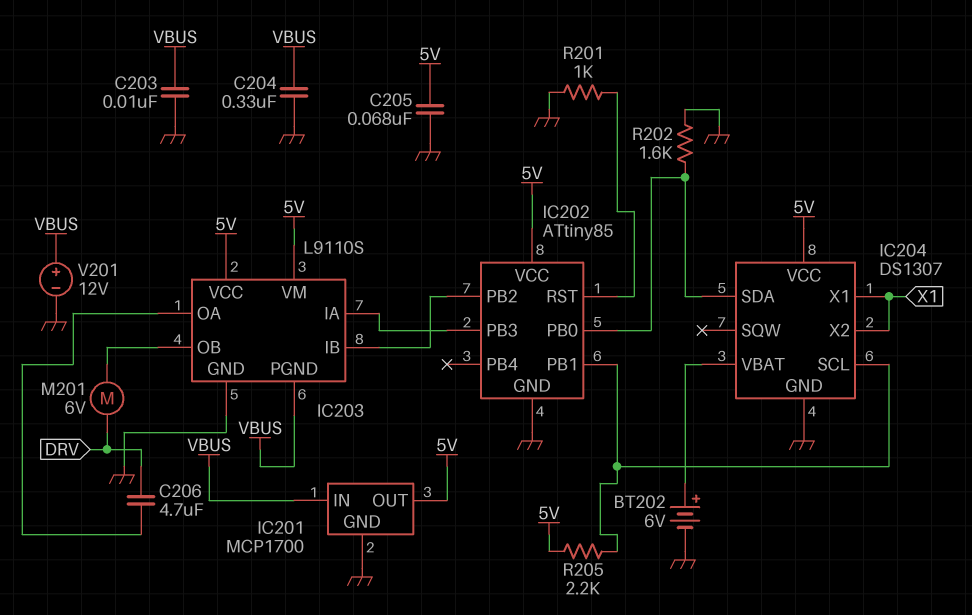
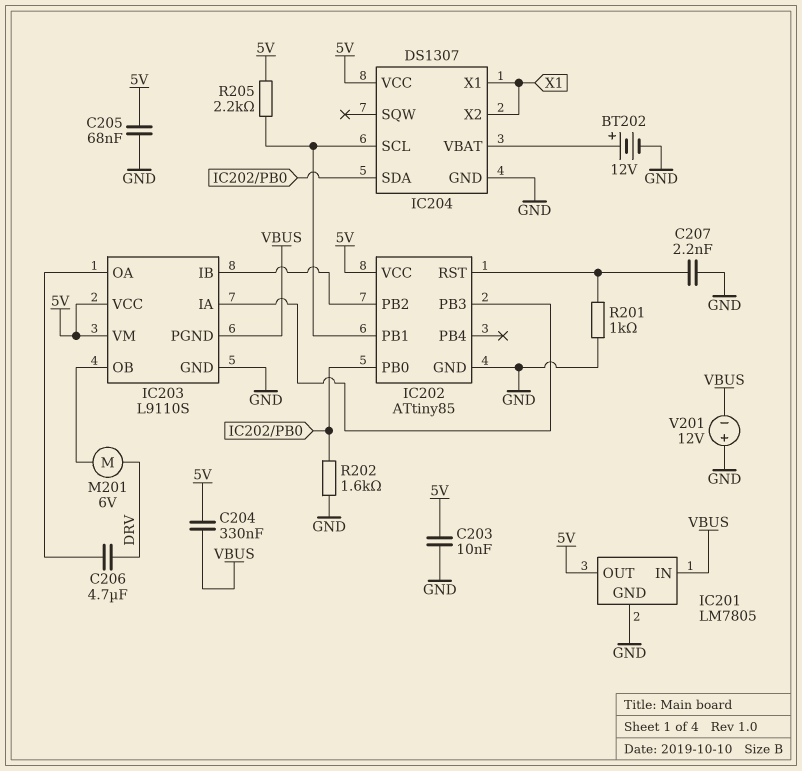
BT202: 6V (plus IC204/VBAT, minus GND) -> 12V (plus IC204/VBAT, minus GND)
C203: 10nF (GND, VBUS) -> 10nF (5V, GND)
C204: 330nF (GND, VBUS) -> 330nF (5V, VBUS)
C207: none -> 2.2nF (GND, IC202/RST)
IC201: MCP1700 -> LM7805
V201: 12V (plus VBUS, minus GND) -> 12V (plus GND, minus VBUS)

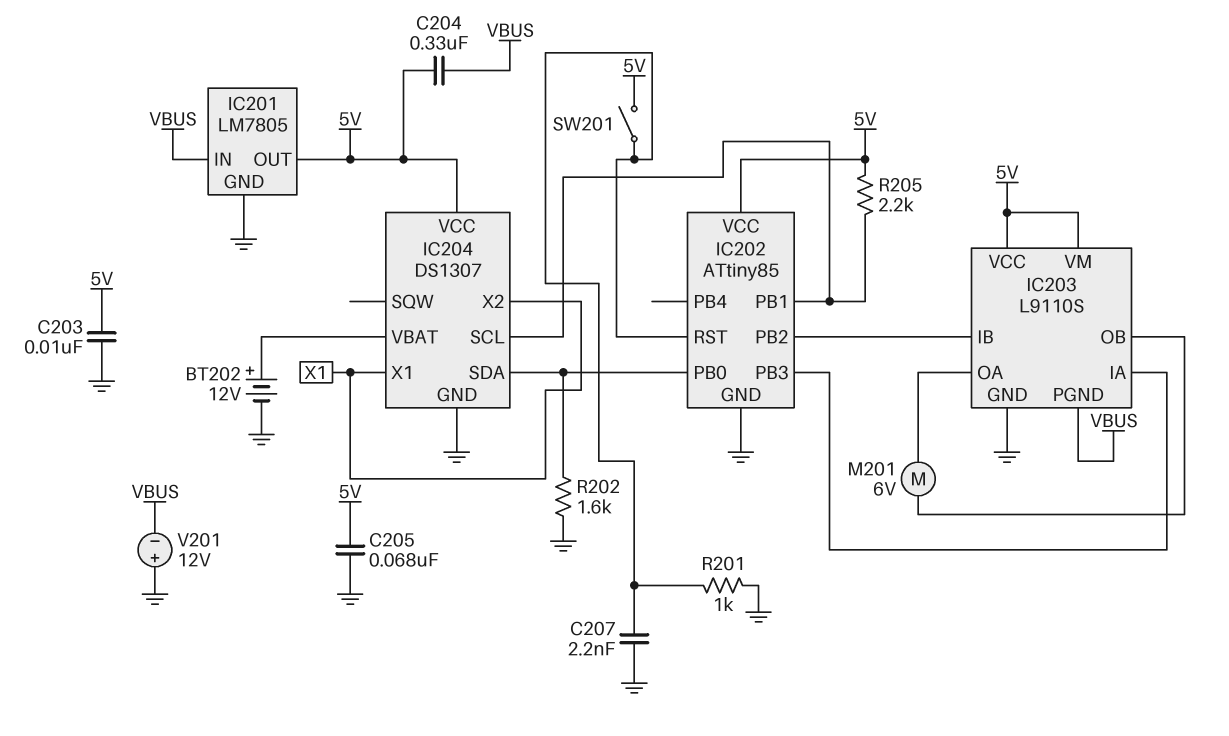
C206: 4.7uF (DRV, IC203/OA) -> none
M201: motor 6V (DRV, IC203/OB) -> motor 6V (IC203/OA, IC203/OB)
SW201: none -> switch (5V, IC202/RST)

